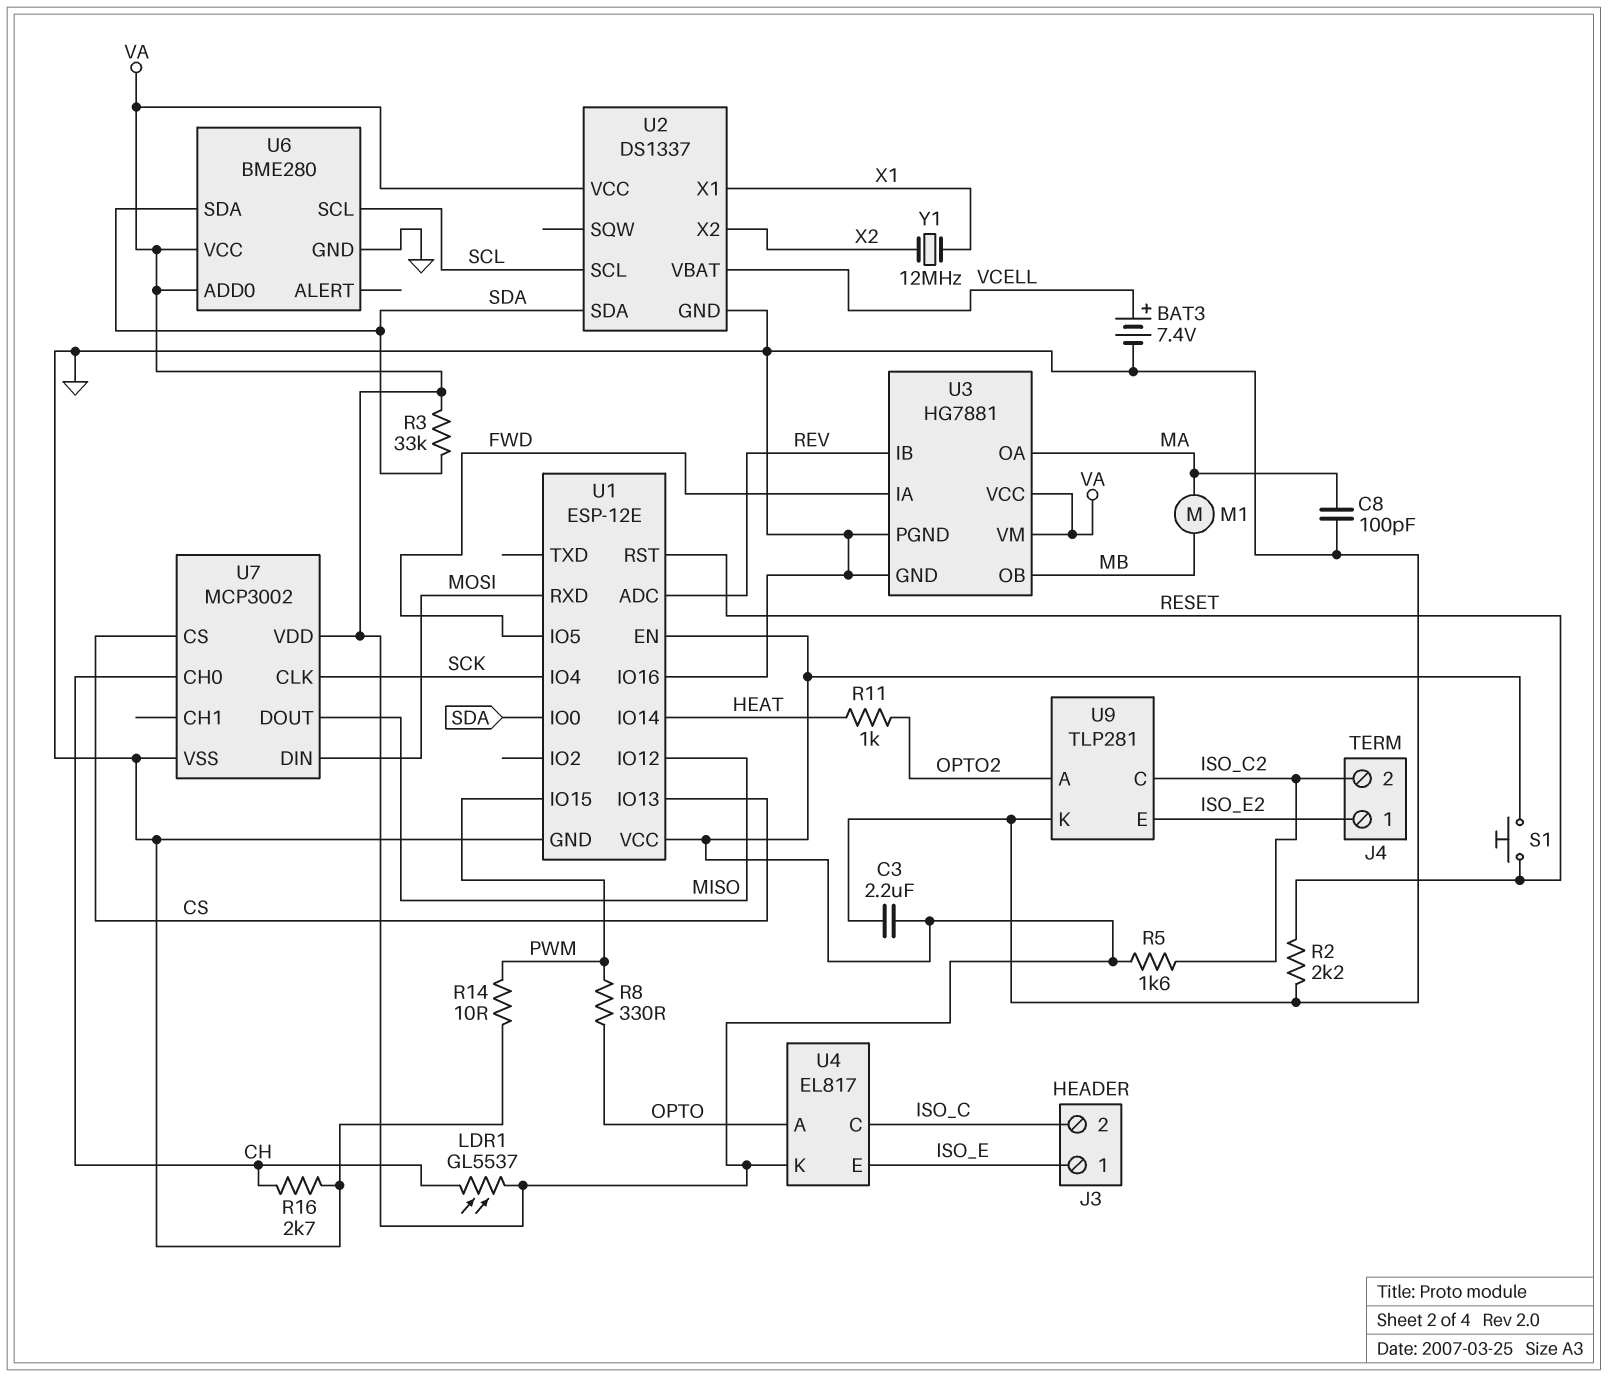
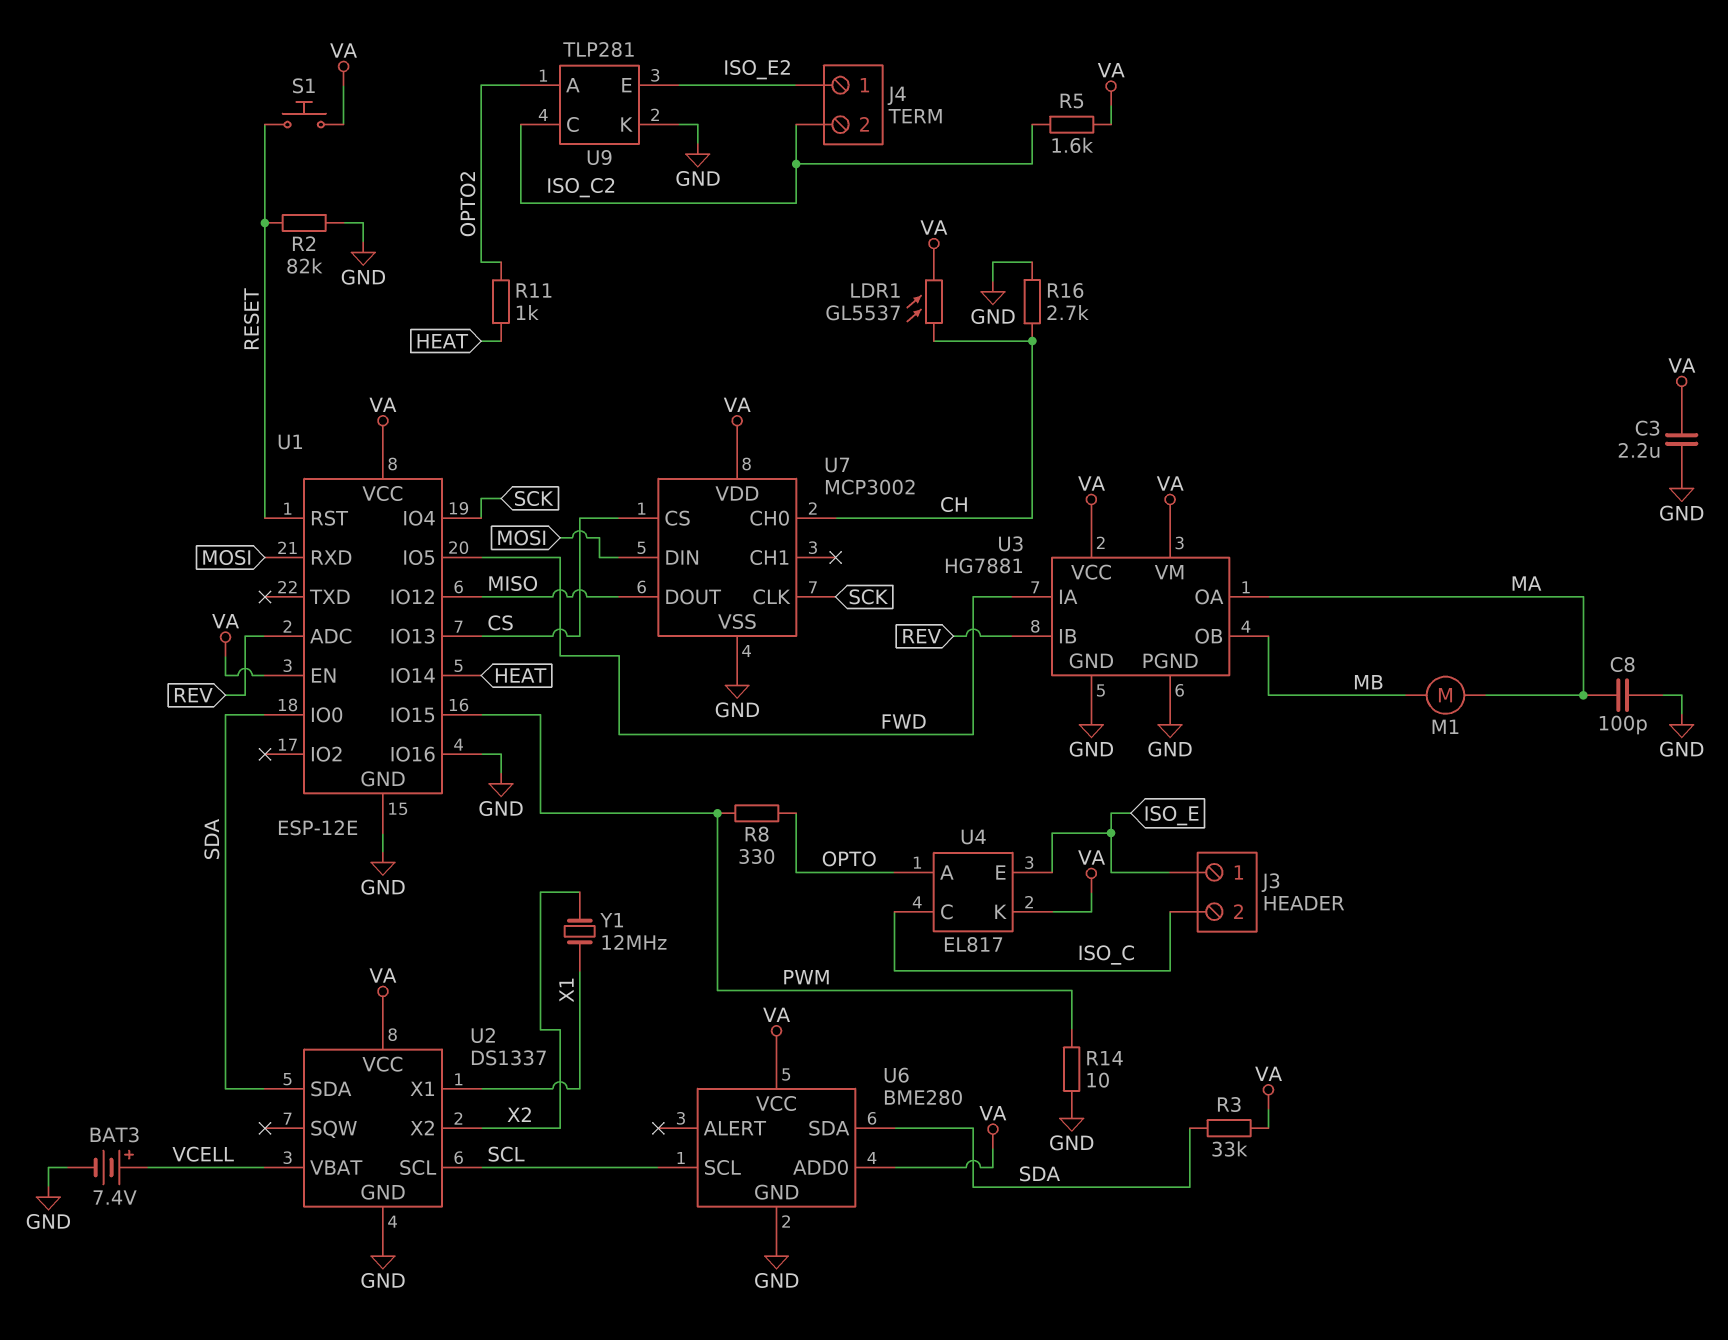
R2: 2.2k (GND, RESET) -> 82k (GND, RESET)

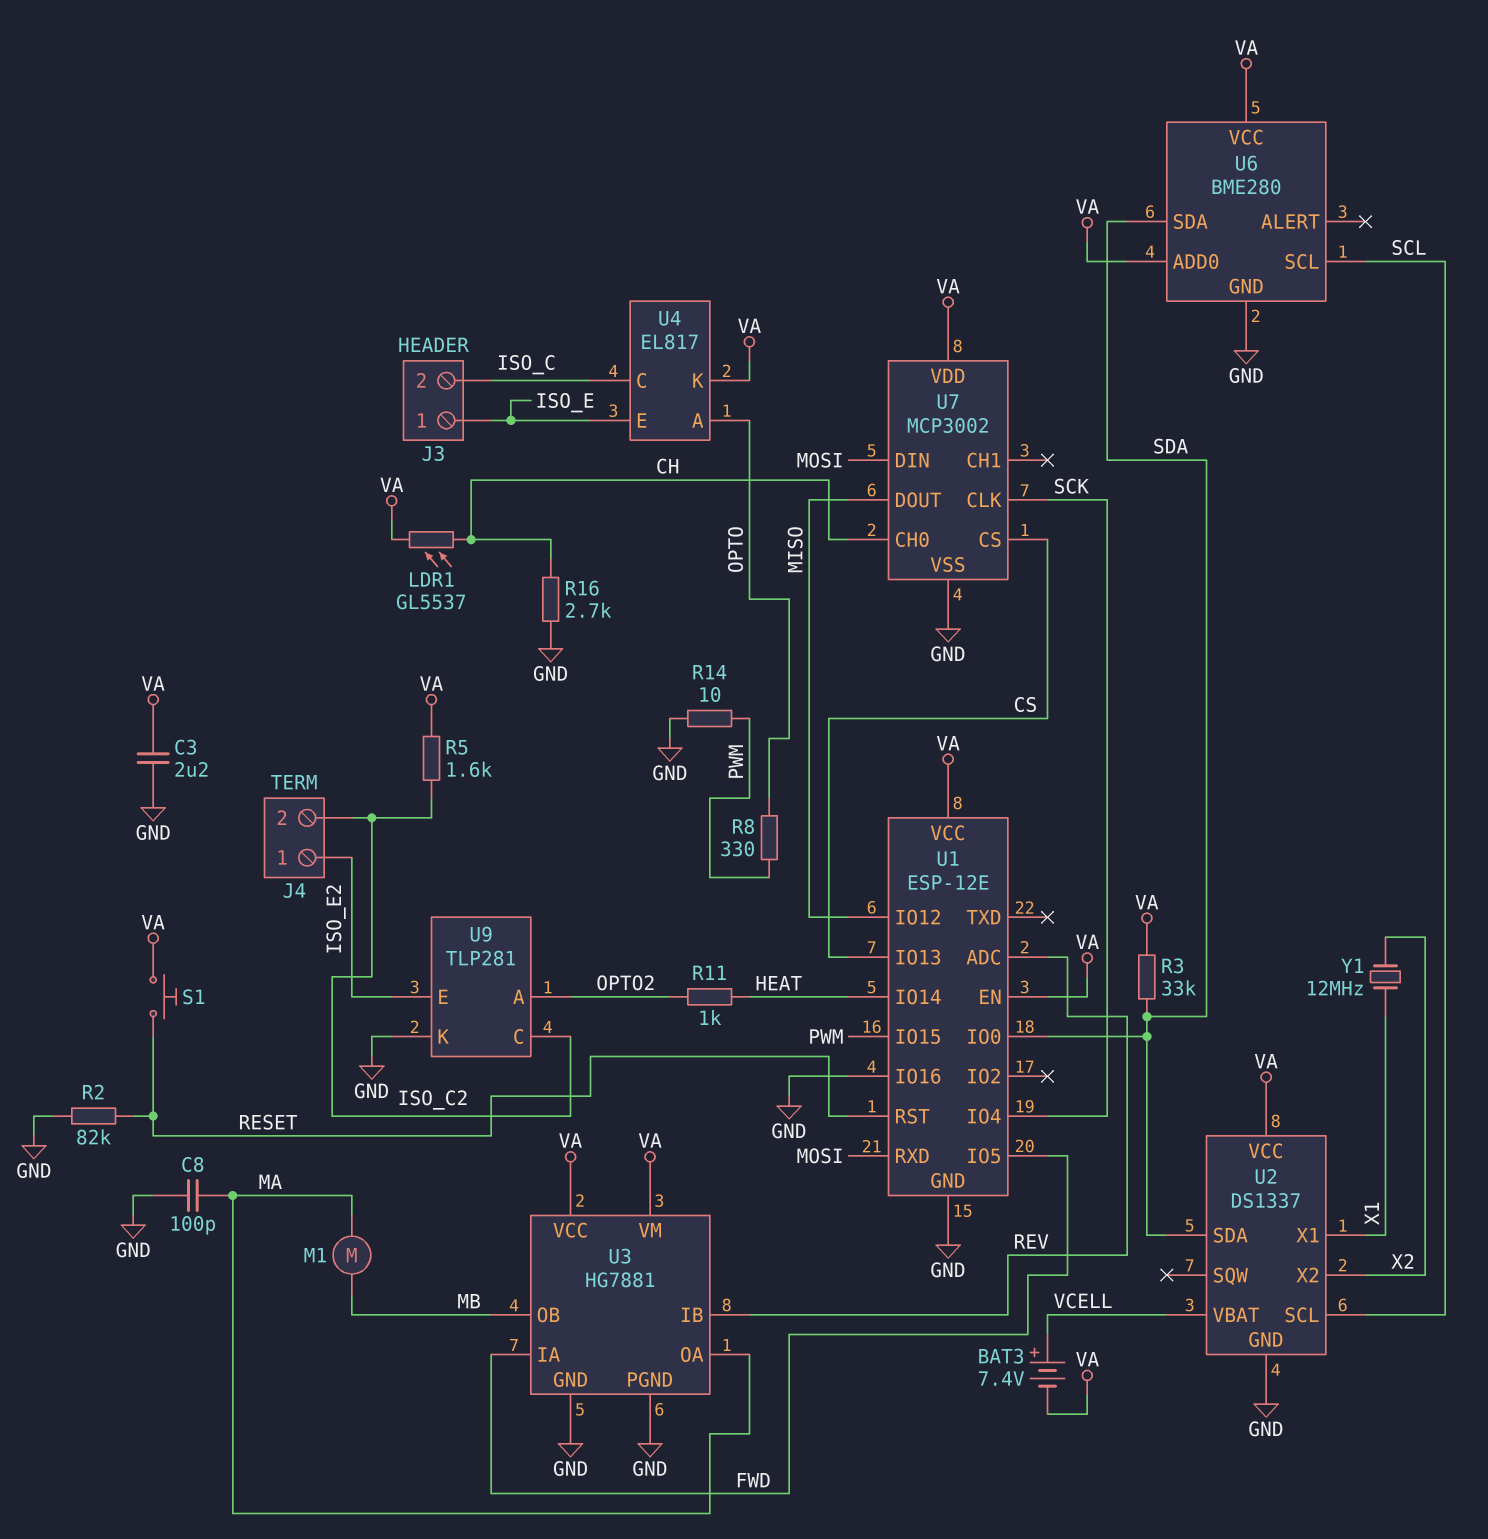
BAT3: 7.4V (plus VCELL, minus GND) -> 7.4V (plus VCELL, minus VA)

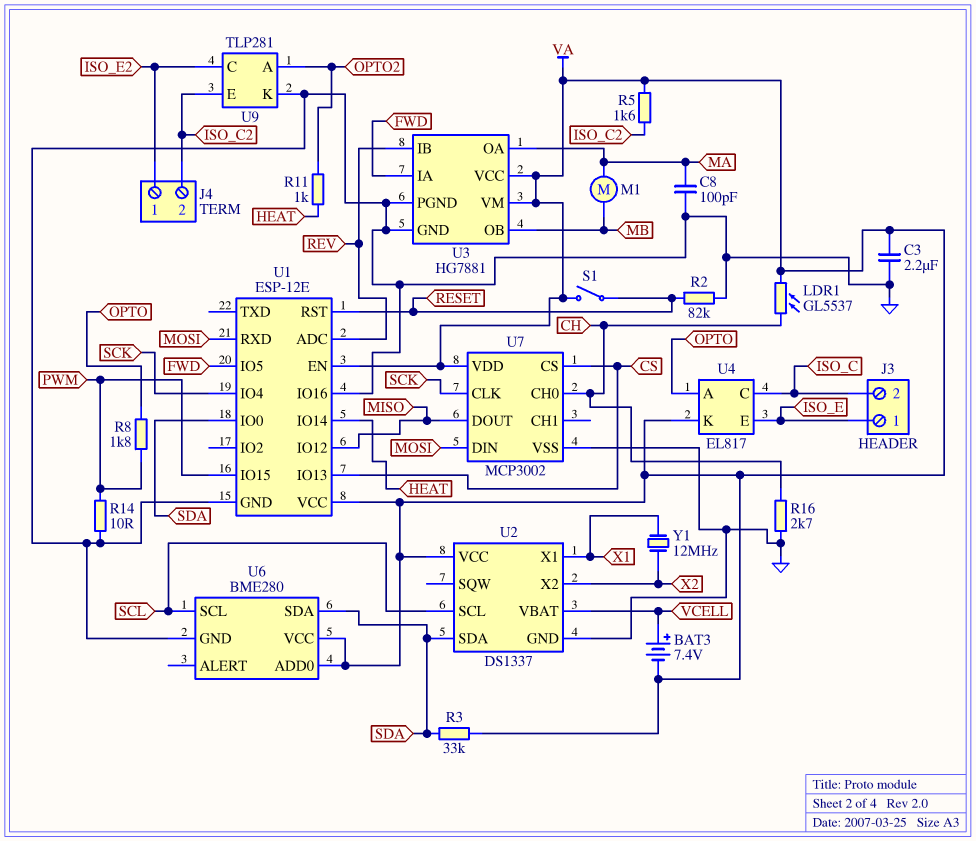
R8: 330 (OPTO, PWM) -> 1.8k (OPTO, PWM)
S1: button (RESET, VA) -> switch (RESET, VA)
U9 pin C: ISO_C2 -> ISO_E2
U9 pin E: ISO_E2 -> ISO_C2

